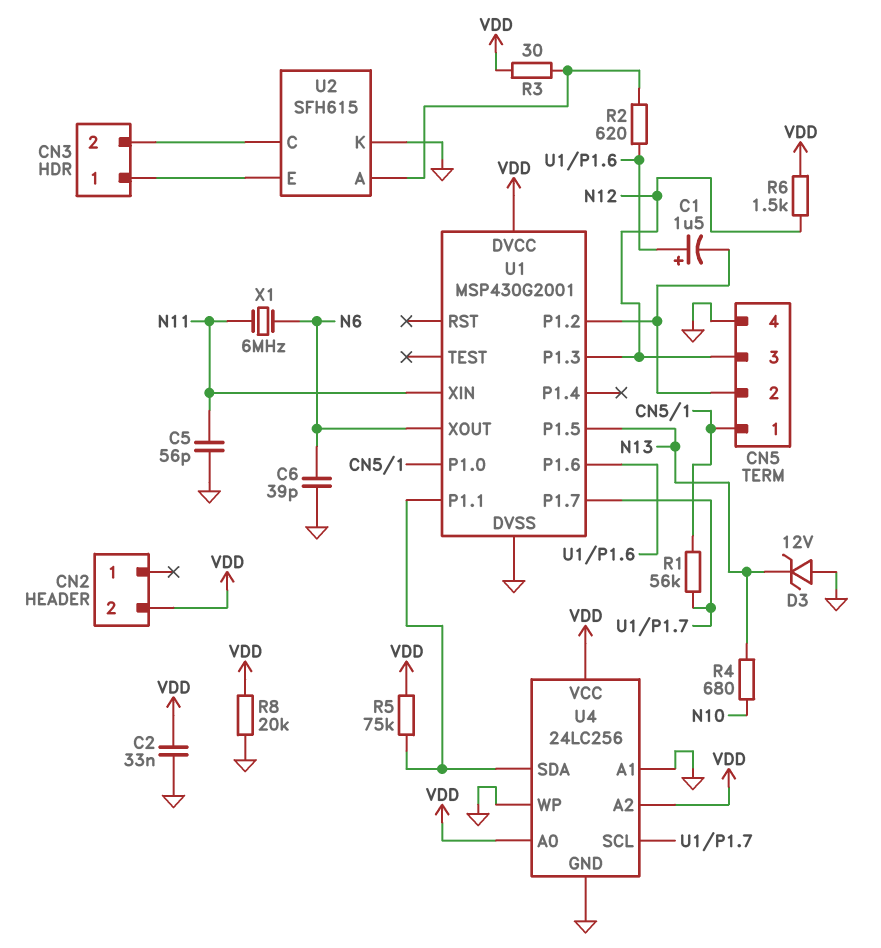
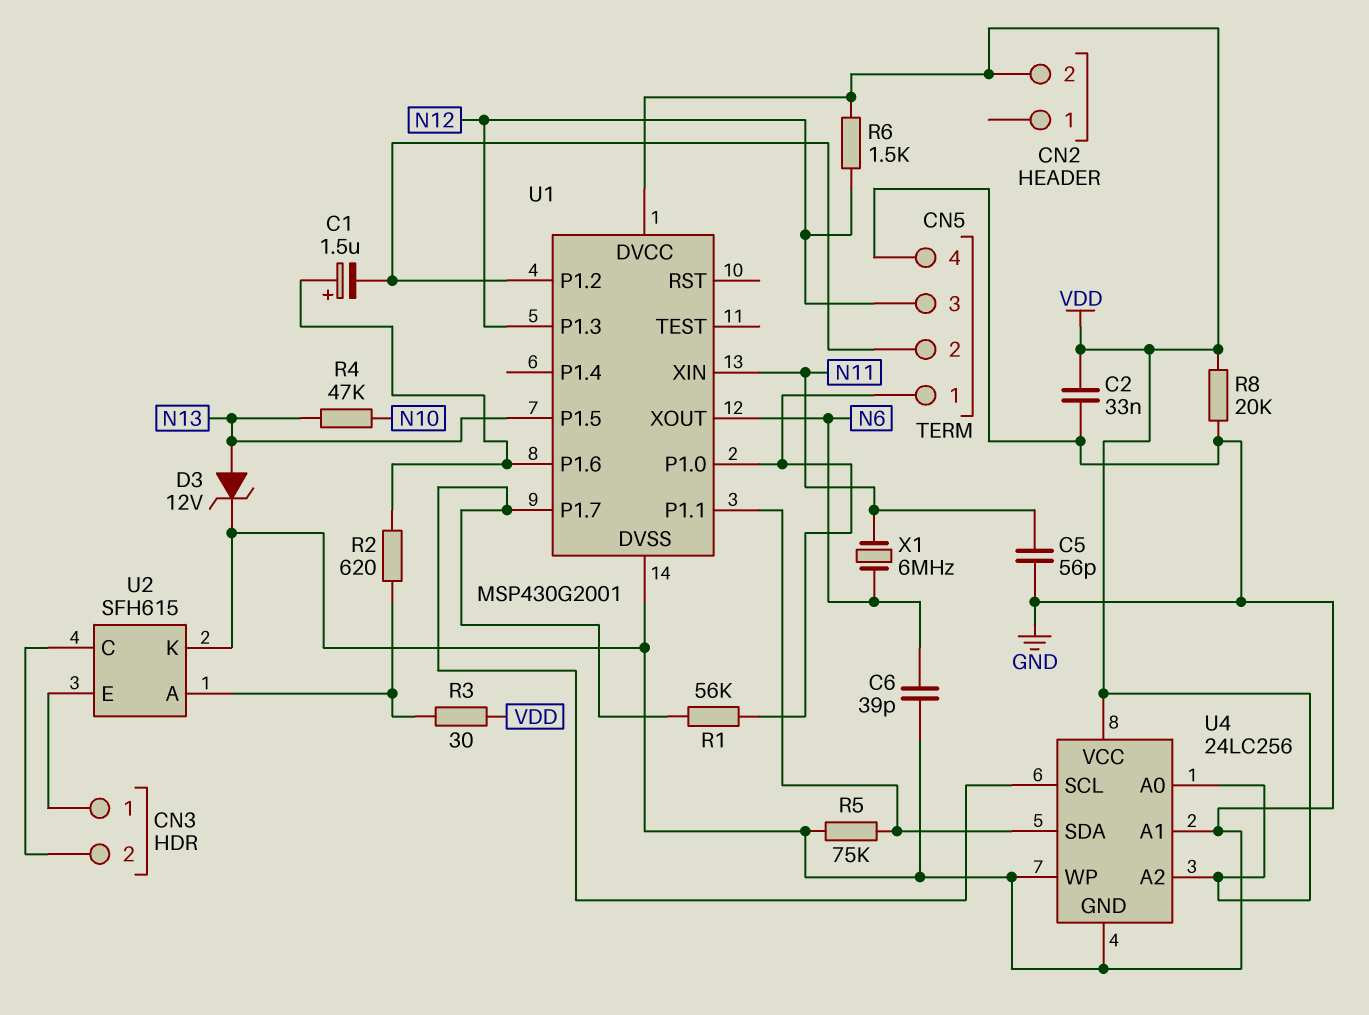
D3: zener 12V (A GND, K N13) -> zener 12V (A N13, K GND)
R4: 680 (N10, N13) -> 47k (N10, N13)
R5: 75k (U1/P1.1, VDD) -> 75k (GND, U1/P1.1)

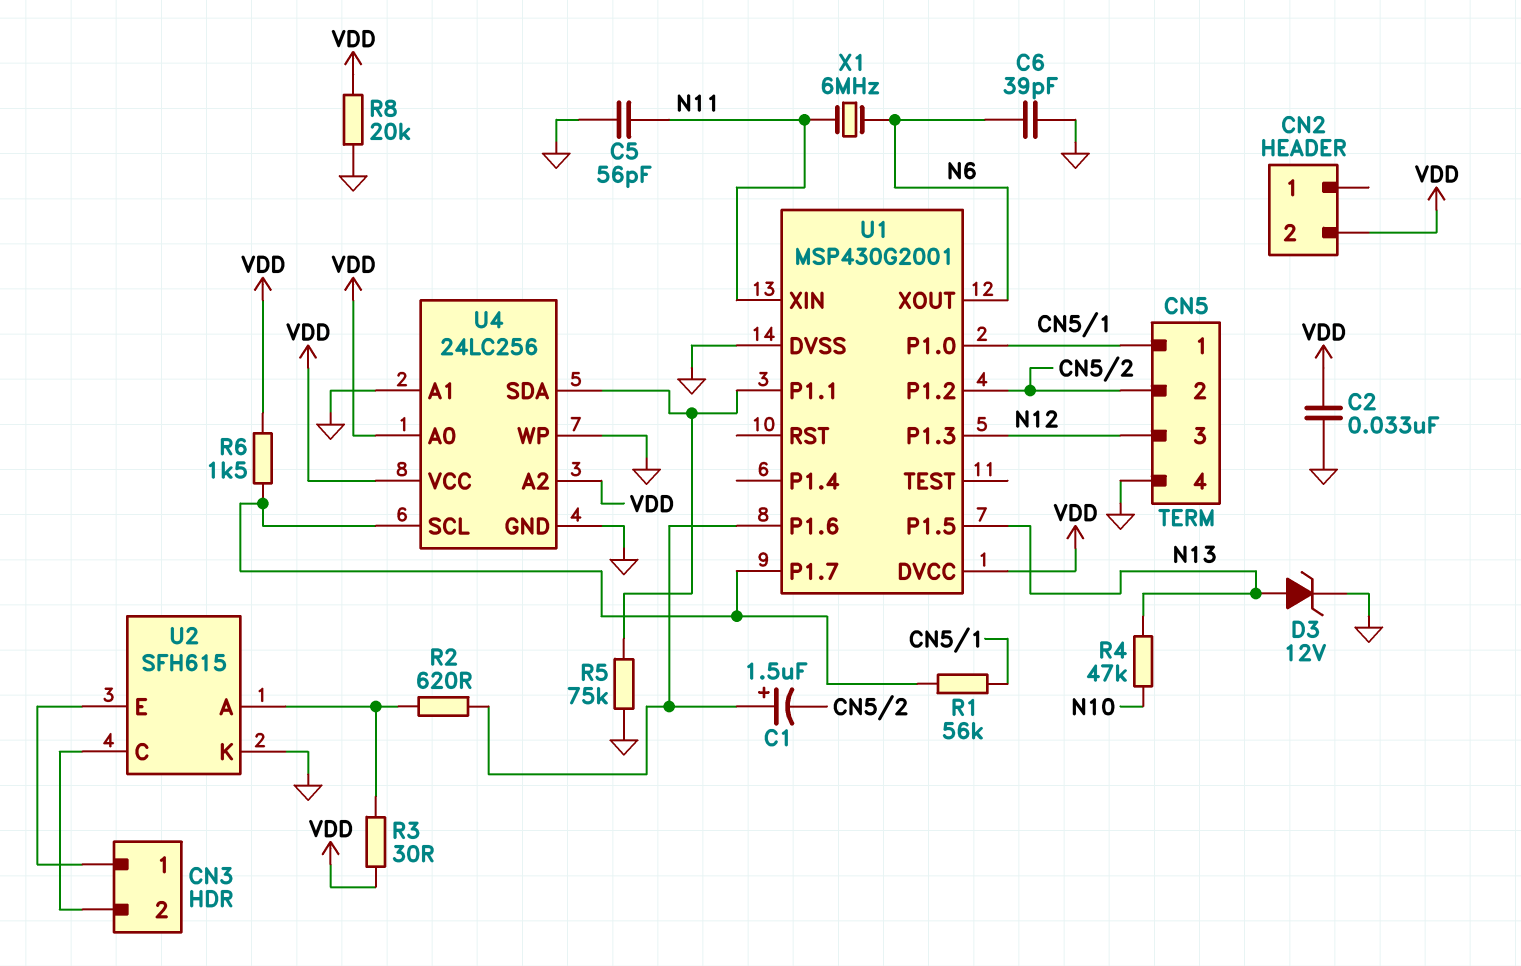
R6: 1.5k (N12, VDD) -> 1.5k (U1/P1.7, VDD)

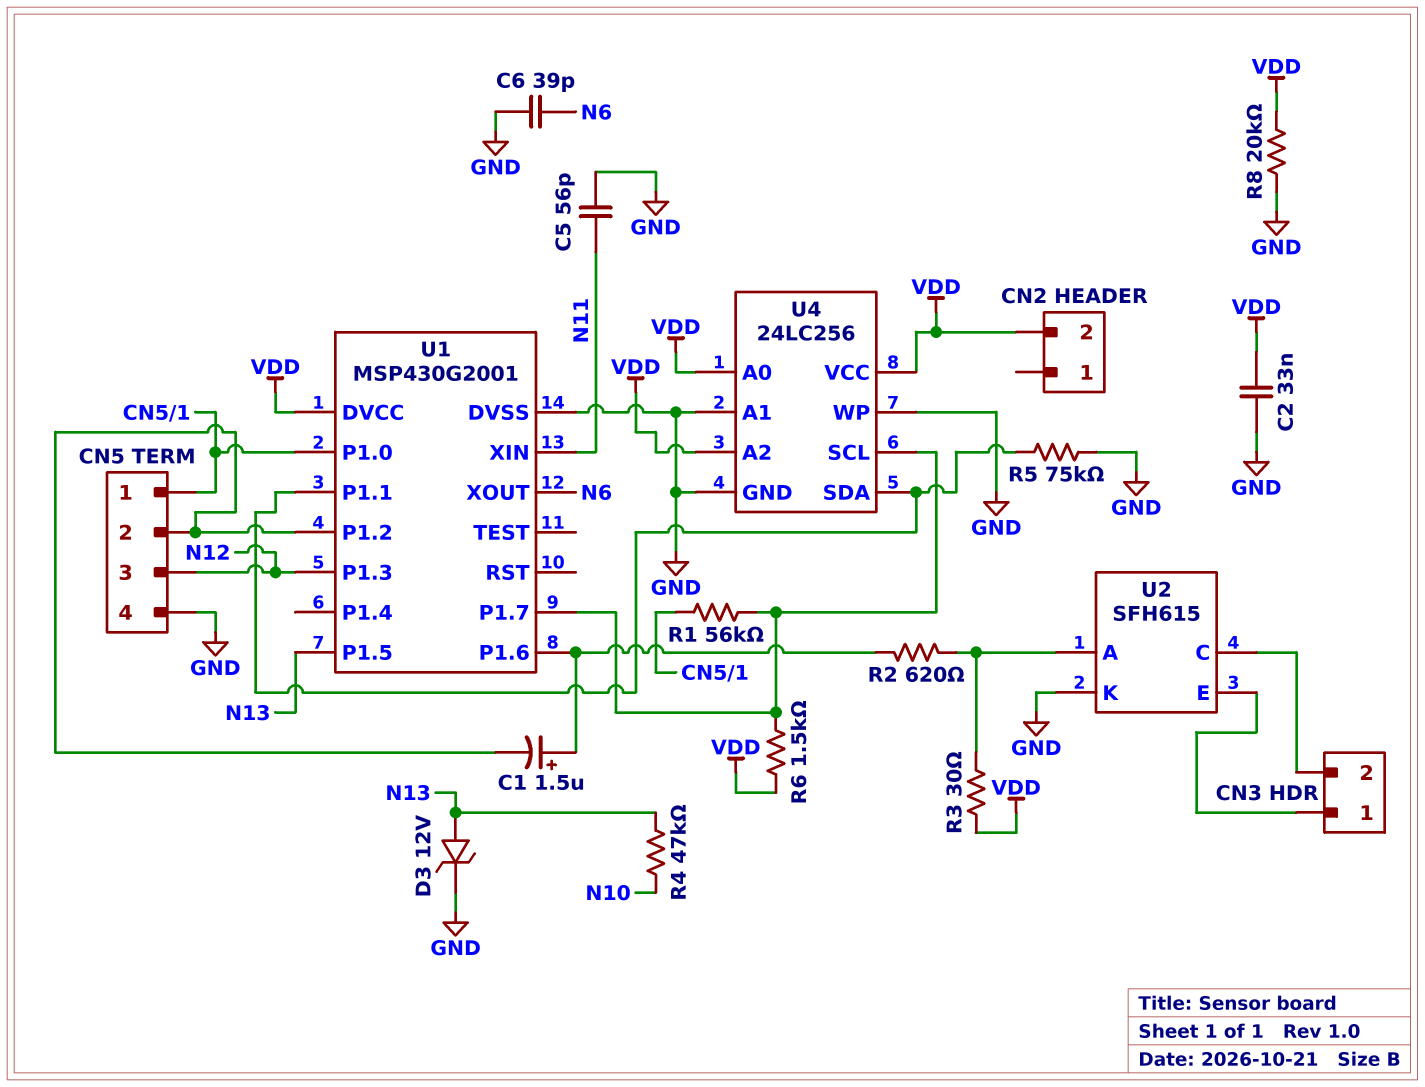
X1: 6MHz (N6, N11) -> none

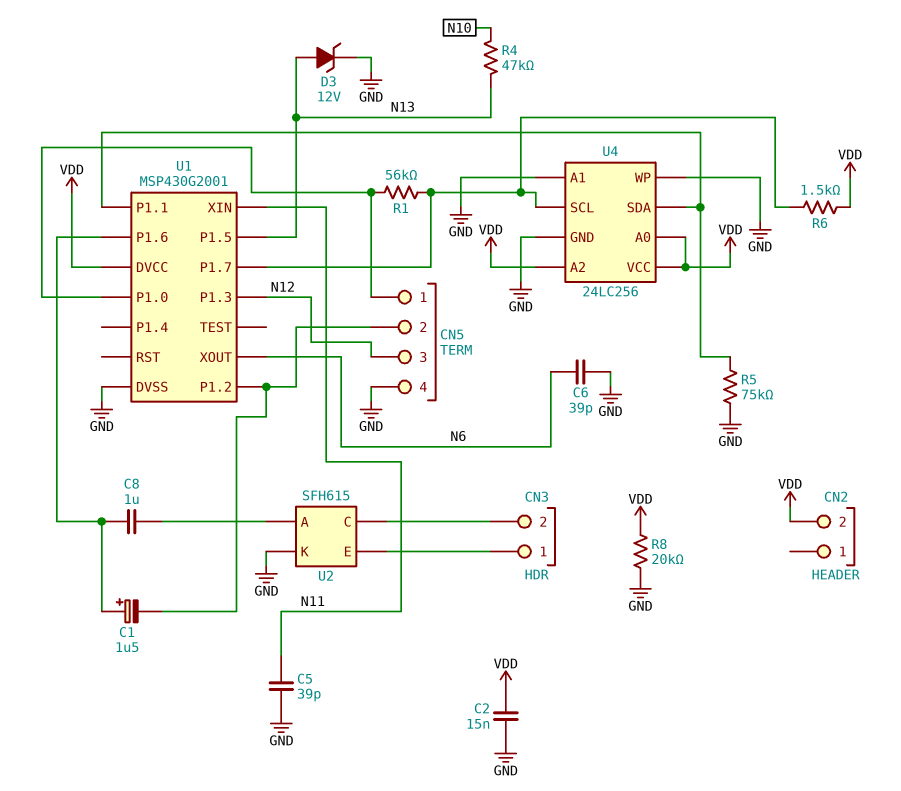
C2: 33nF (GND, VDD) -> 15nF (GND, VDD)
C5: 56pF (GND, N11) -> 39pF (GND, N11)
C8: none -> 1uF (U1/P1.6, U2/A)
R2: 620 (U1/P1.6, U2/A) -> none
R3: 30 (U2/A, VDD) -> none

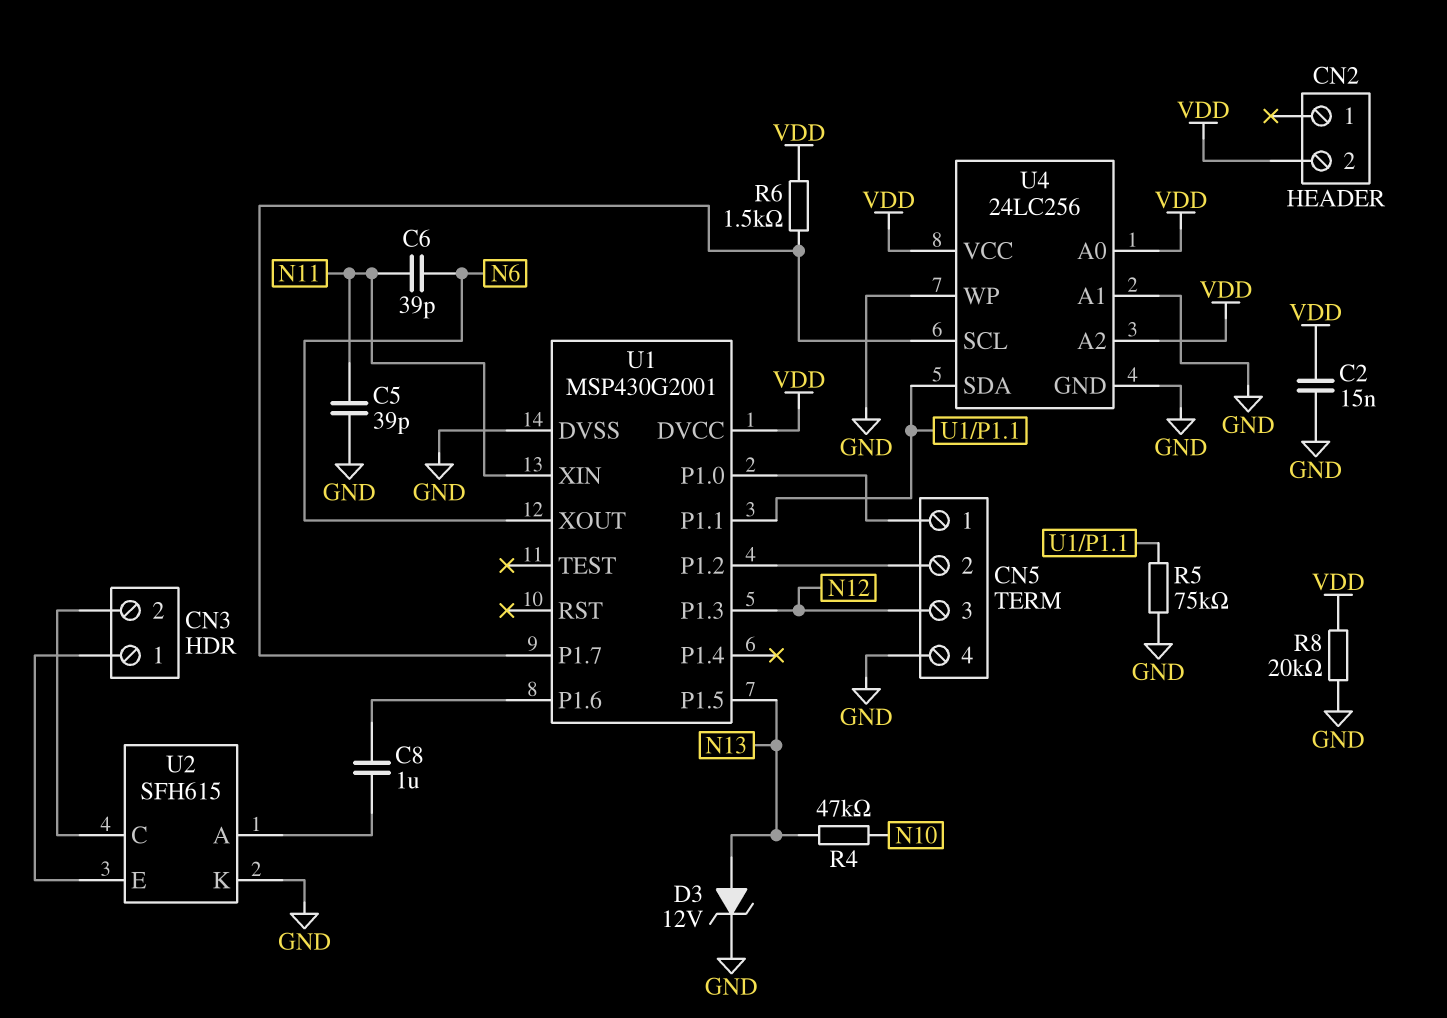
C1: 1.5uF (plus U1/P1.6, minus CN5/2) -> none
C6: 39pF (GND, N6) -> 39pF (N6, N11)
R1: 56k (CN5/1, U1/P1.7) -> none

